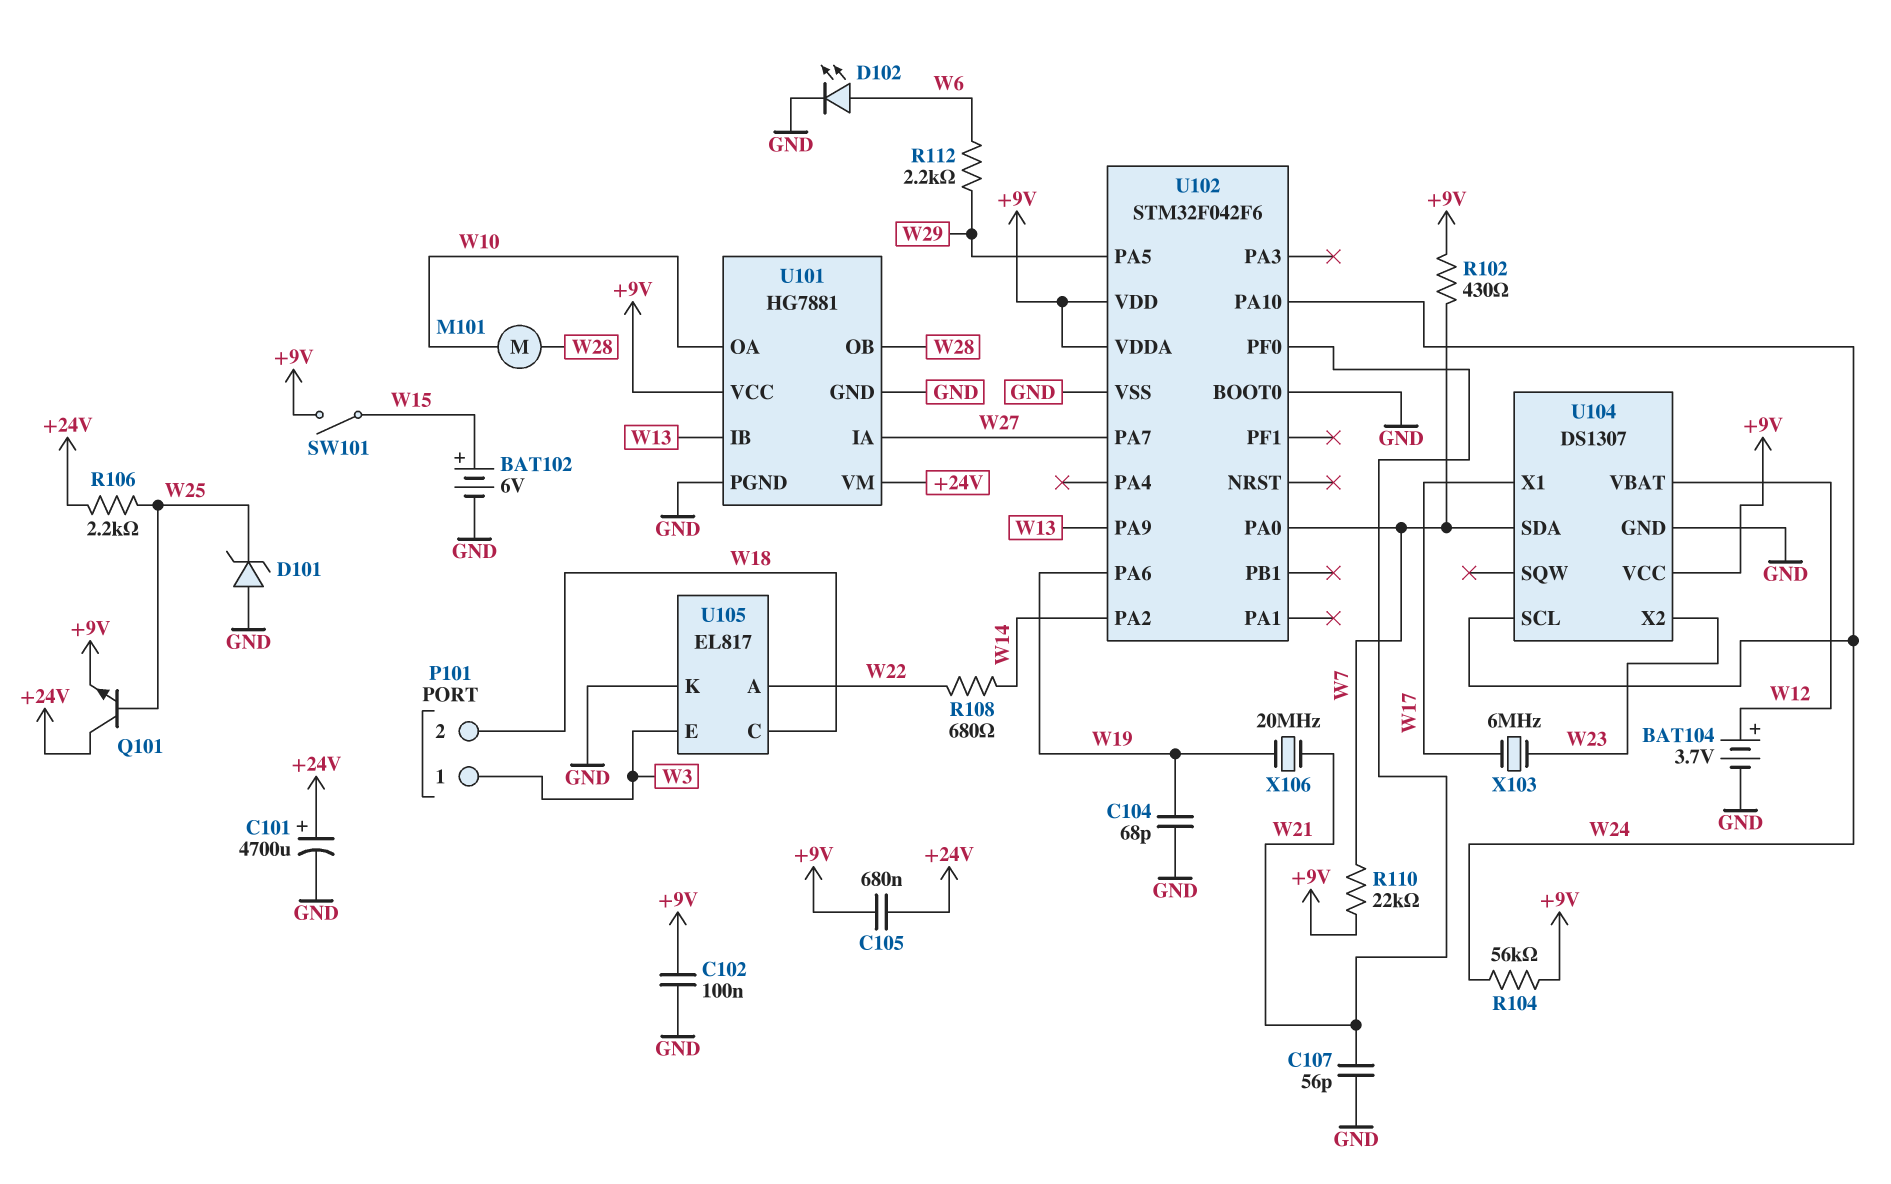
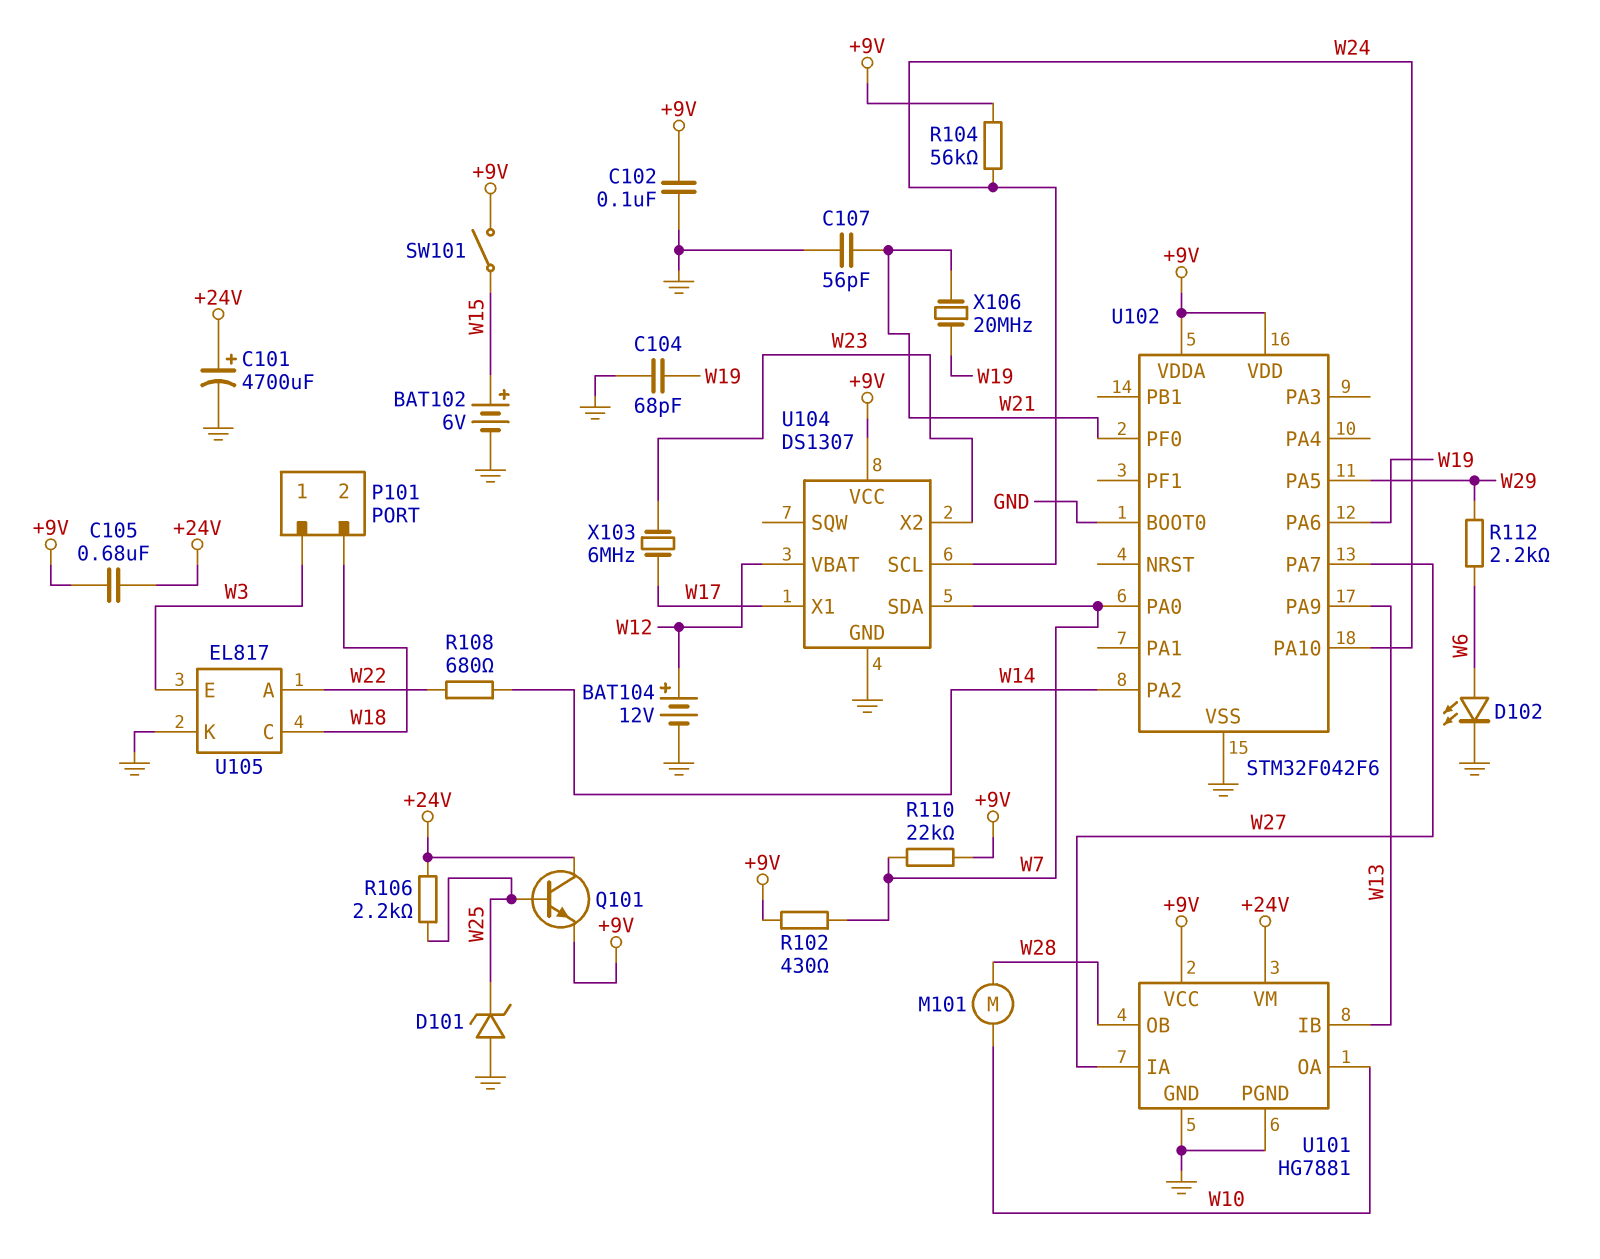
BAT104: 3.7V (plus W12, minus GND) -> 12V (plus W12, minus GND)

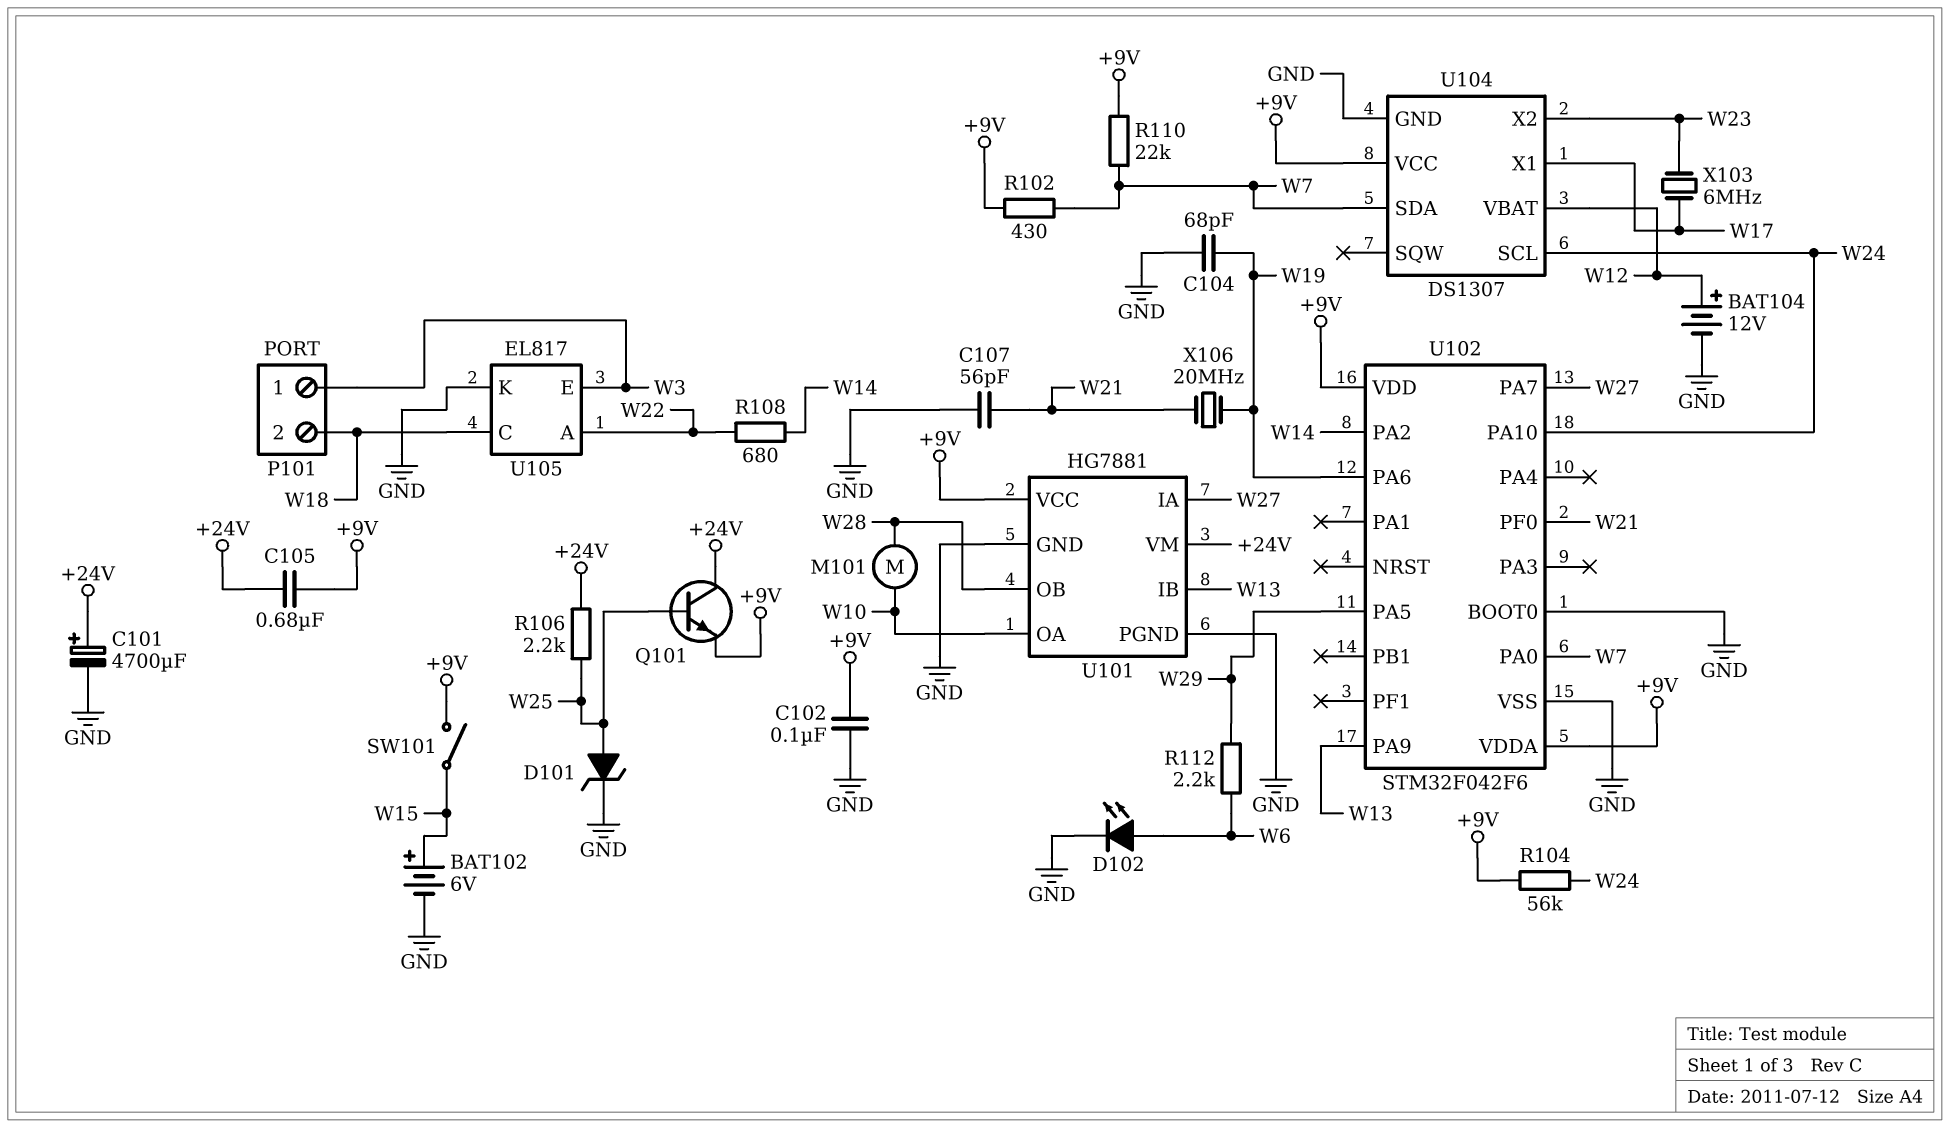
D101: zener (A GND, K W25) -> zener (A W25, K GND)

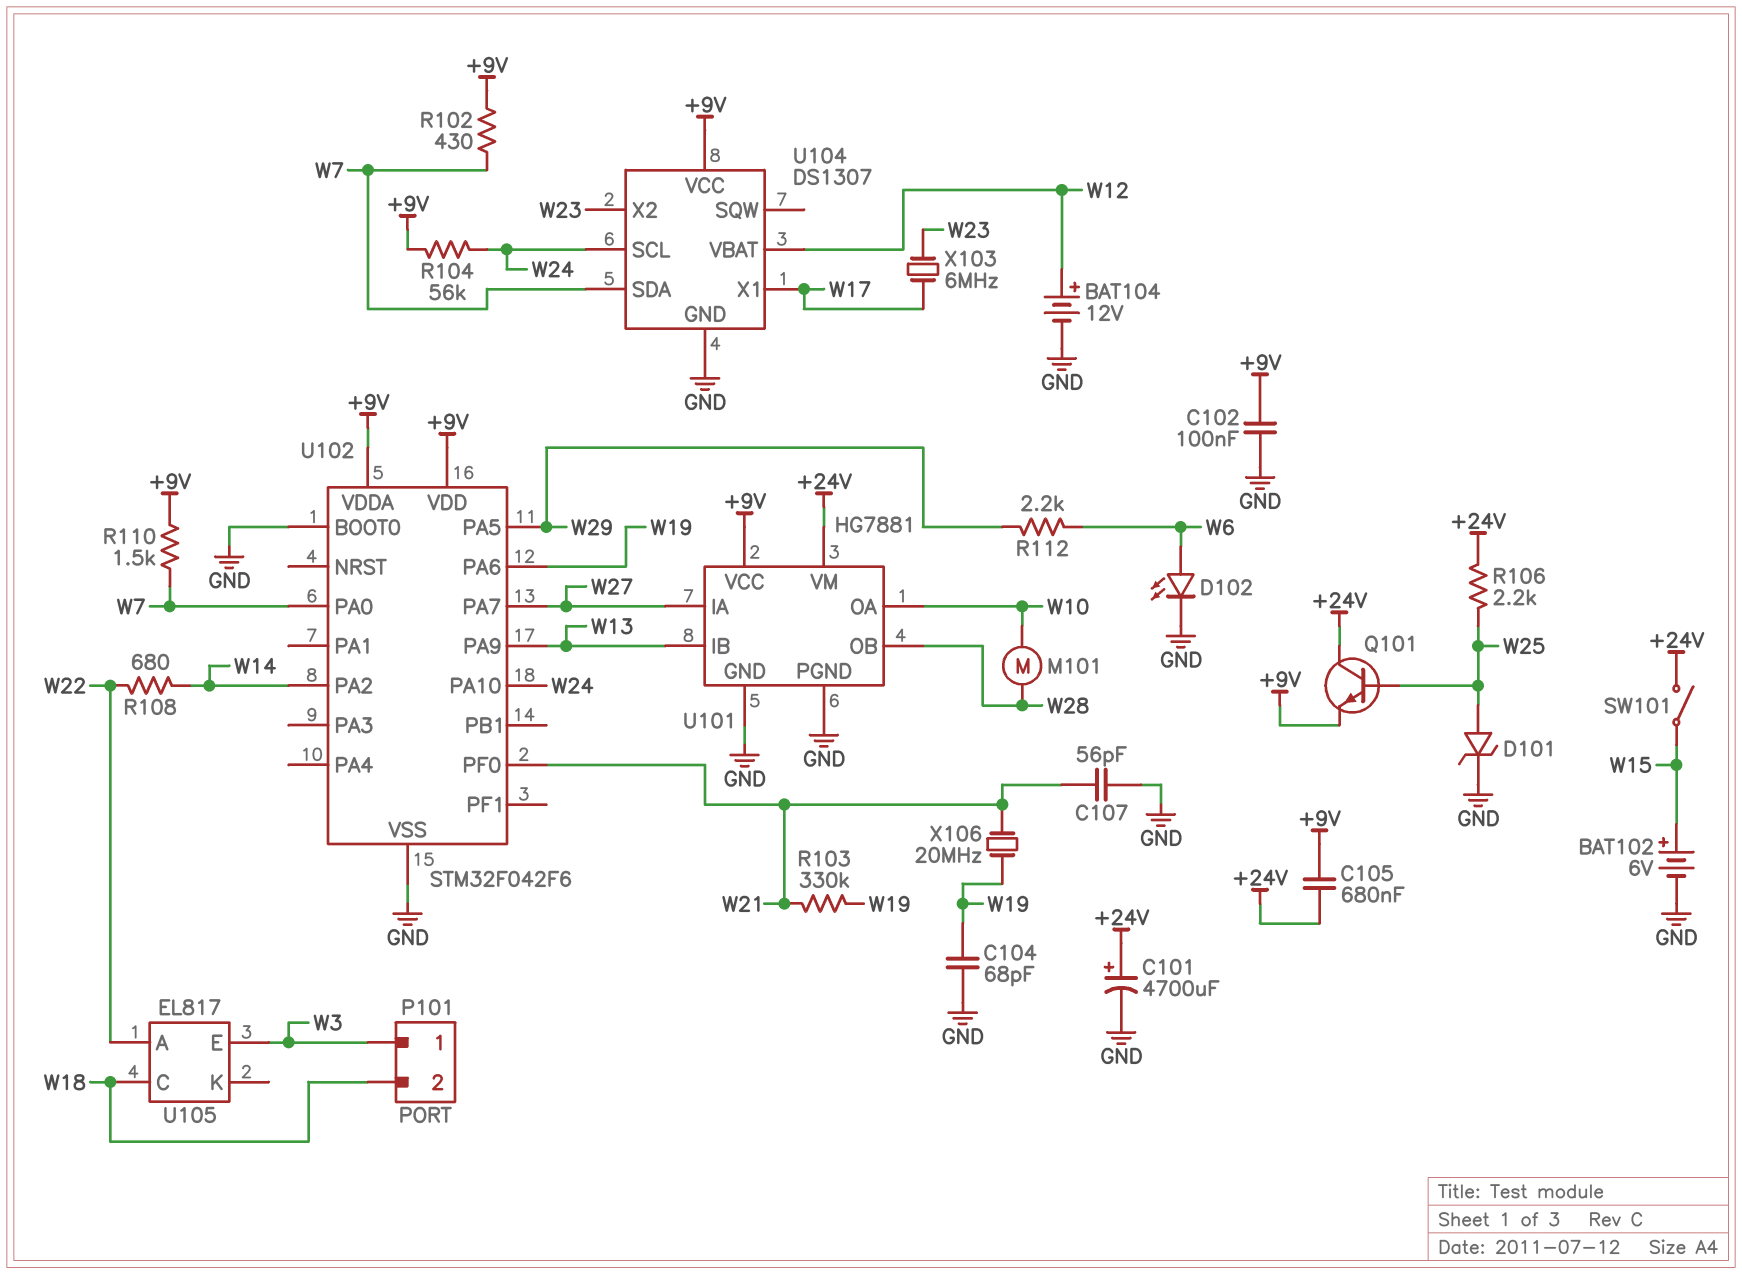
R103: none -> 330k (W19, W21)
R110: 22k (+9V, W7) -> 1.5k (+9V, W7)
SW101: switch (+9V, W15) -> switch (+24V, W15)
U105 pin K: GND -> none

